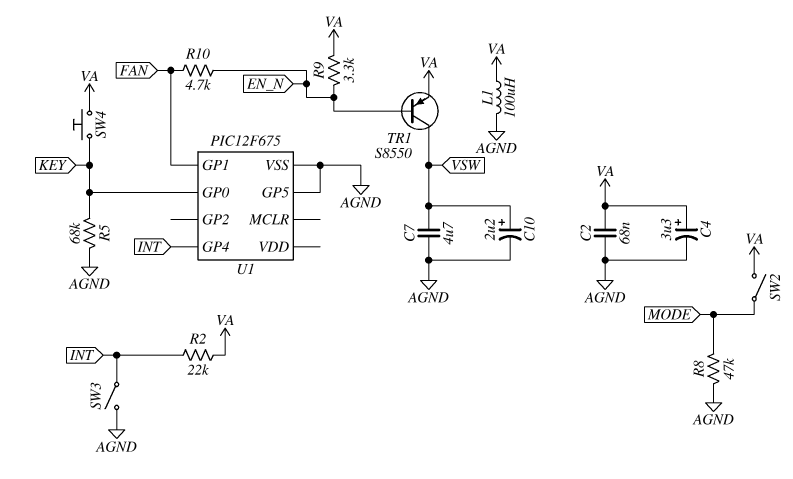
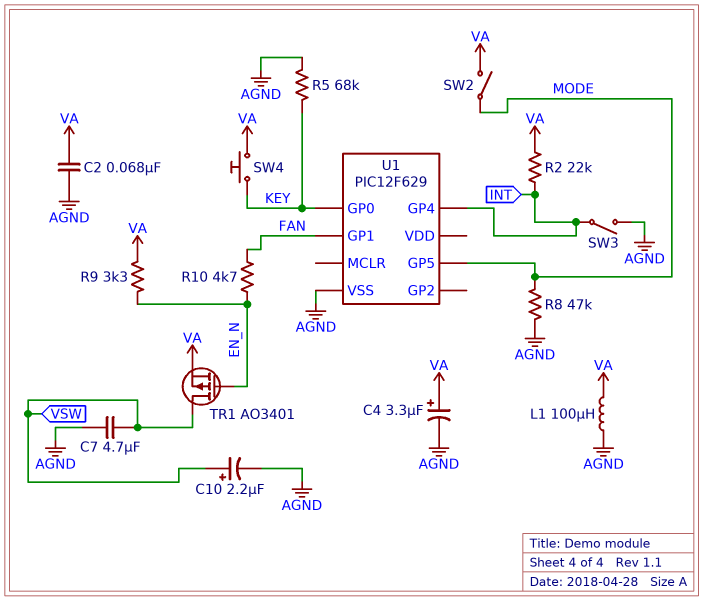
TR1: PNP S8550 (B EN_N, C VSW, E VA) -> PMOS AO3401 (G EN_N, D VSW, S VA)
U1: PIC12F675 -> PIC12F629
U1 pin GP5: AGND -> MODE

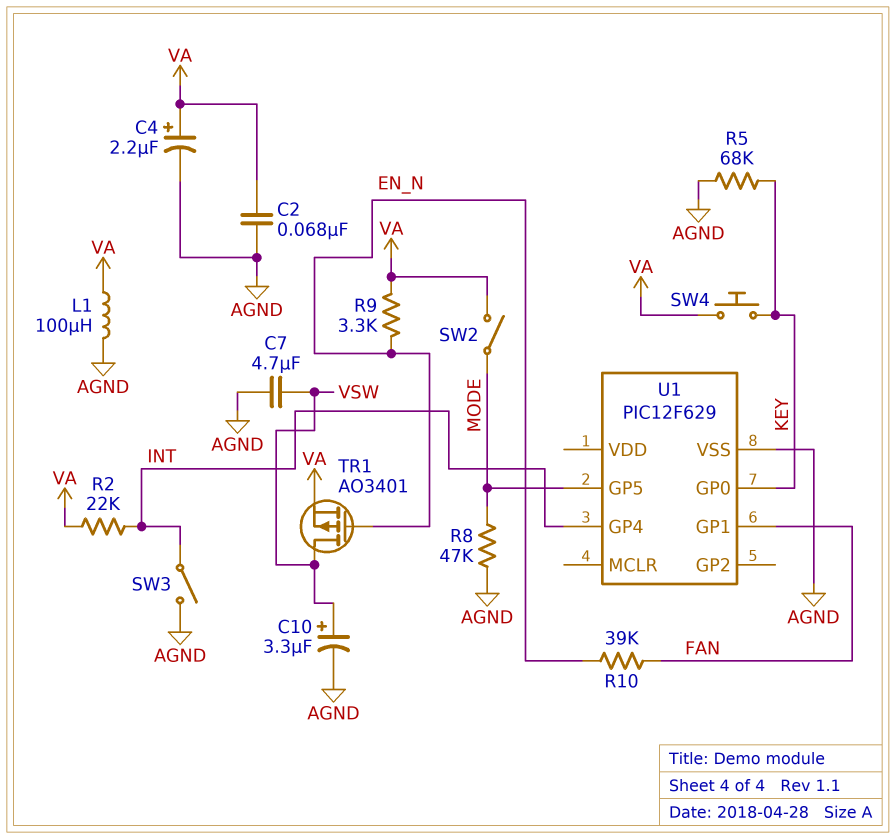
C4: 3.3uF (plus VA, minus AGND) -> 2.2uF (plus VA, minus AGND)
C10: 2.2uF (plus VSW, minus AGND) -> 3.3uF (plus VSW, minus AGND)
R10: 4.7k (EN_N, FAN) -> 39k (EN_N, FAN)

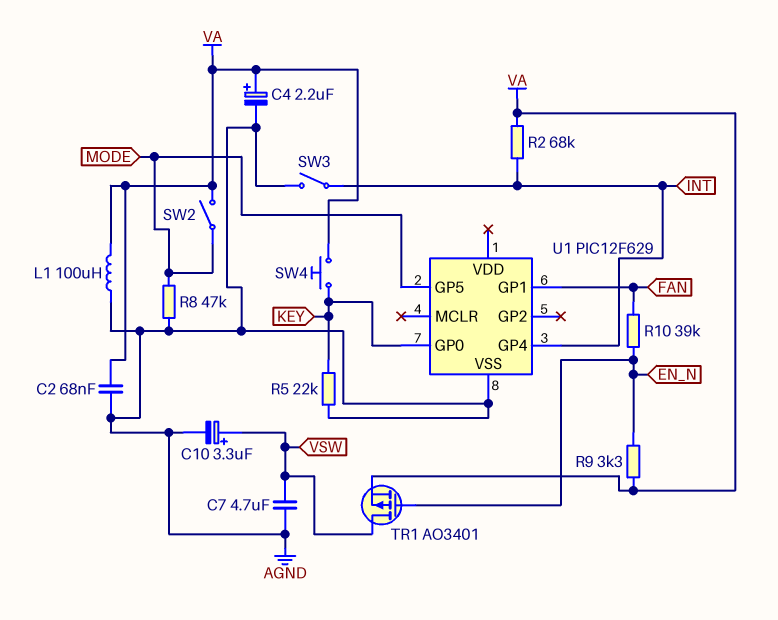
R2: 22k (INT, VA) -> 68k (INT, VA)
R5: 68k (AGND, KEY) -> 22k (AGND, KEY)

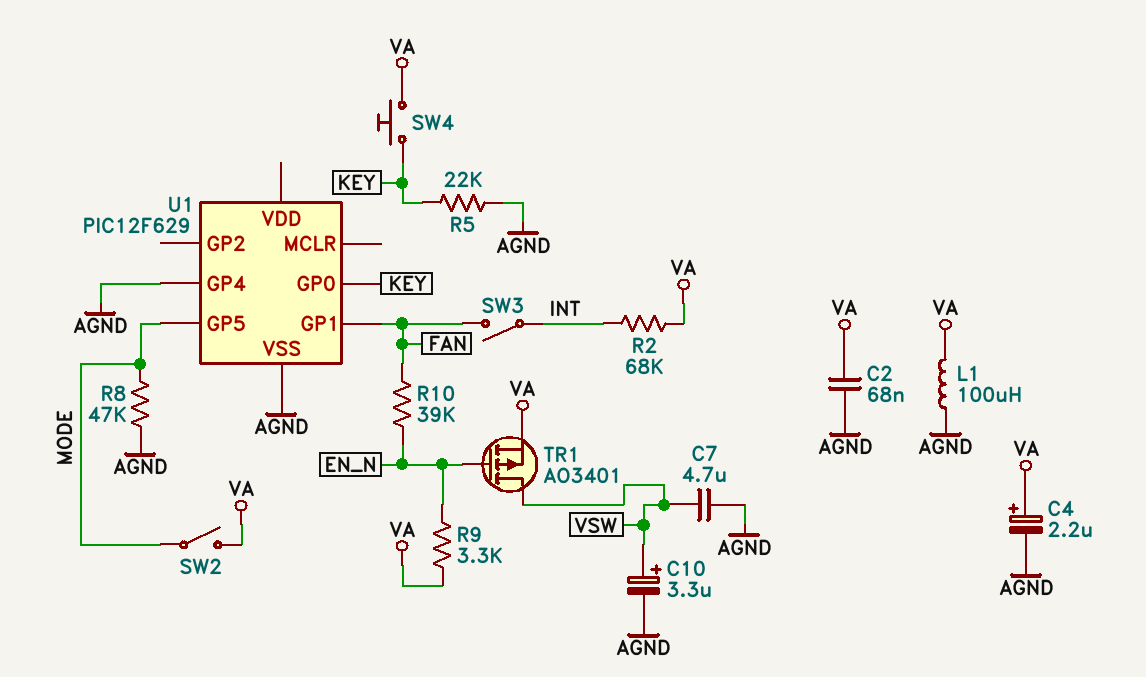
SW3: switch (AGND, INT) -> switch (FAN, INT)
U1 pin GP4: INT -> AGND

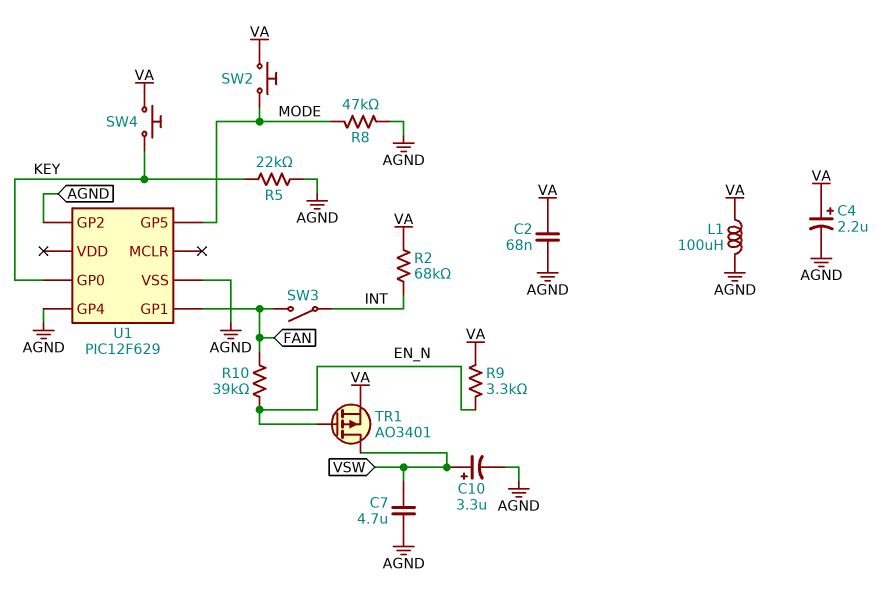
SW2: switch (MODE, VA) -> button (MODE, VA)
U1 pin GP2: none -> AGND

